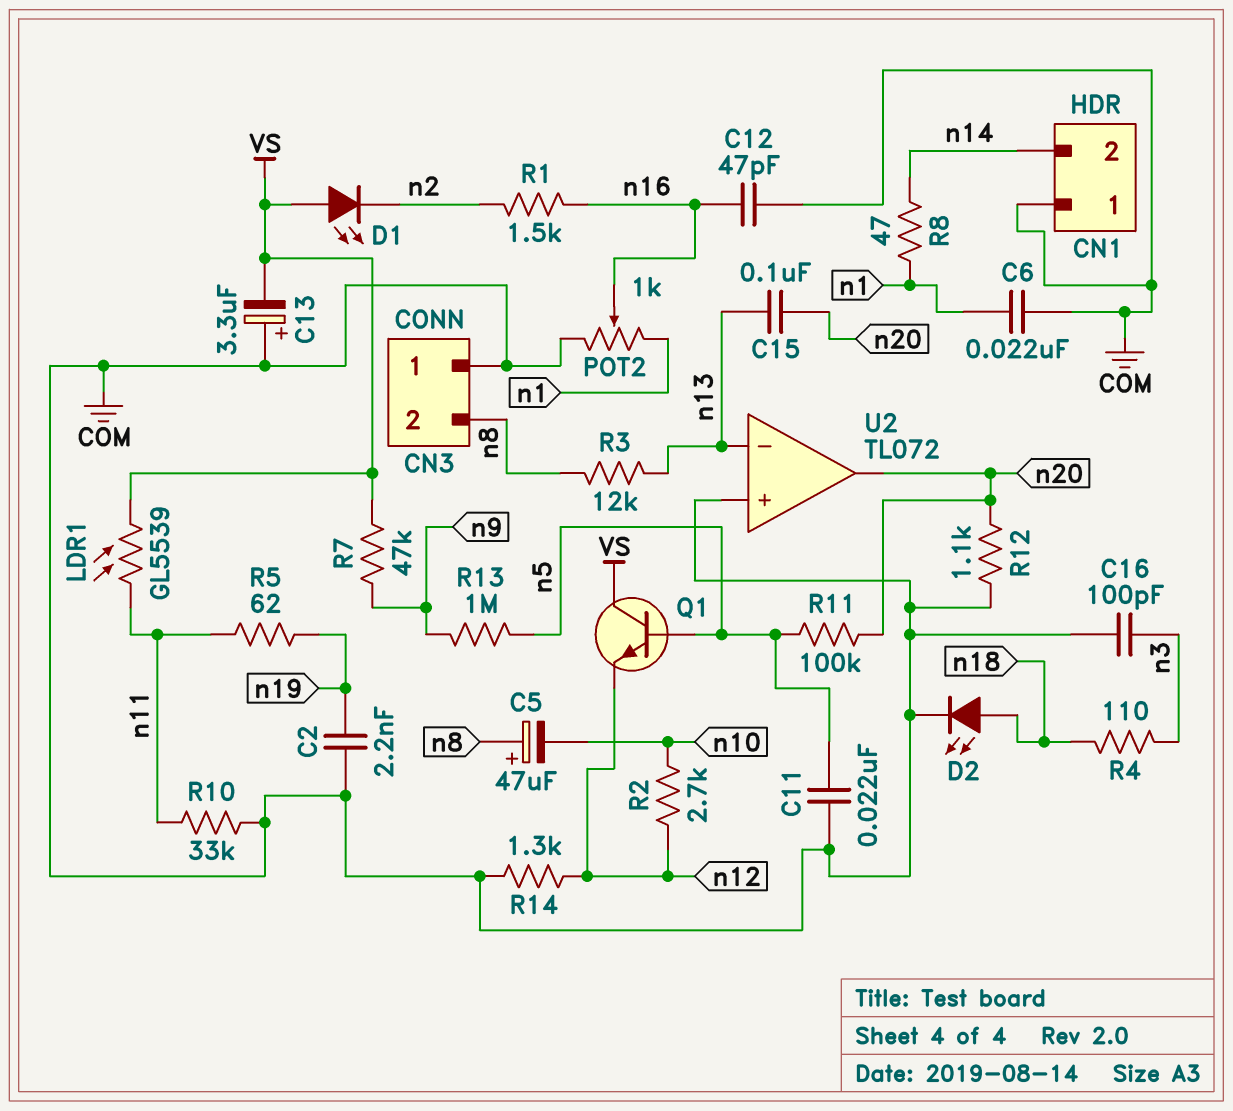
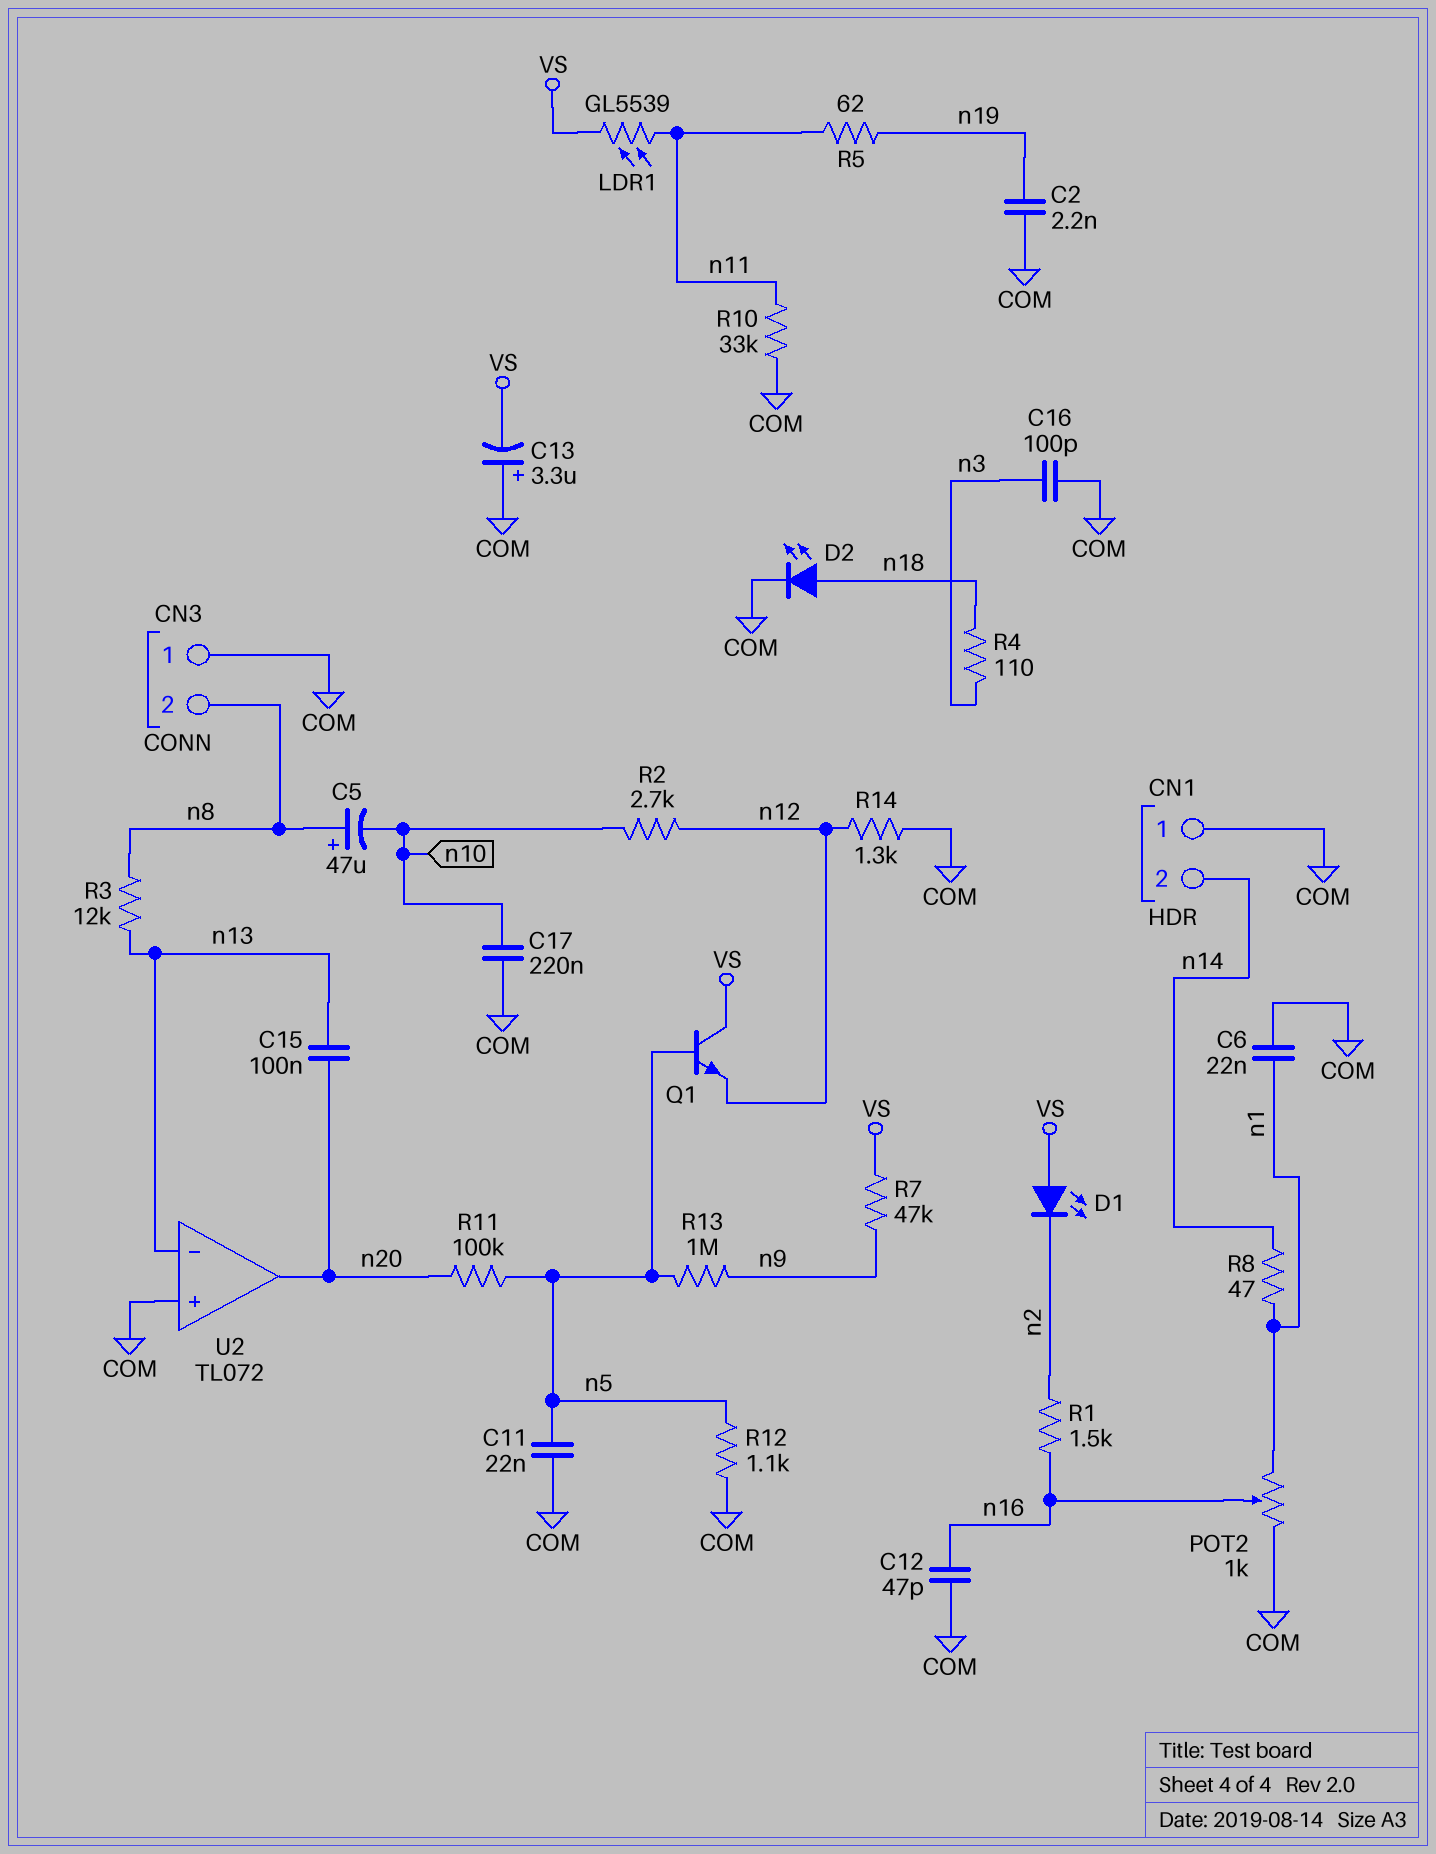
C17: none -> 220nF (COM, n10)
R12: 1.1k (COM, n20) -> 1.1k (COM, n5)

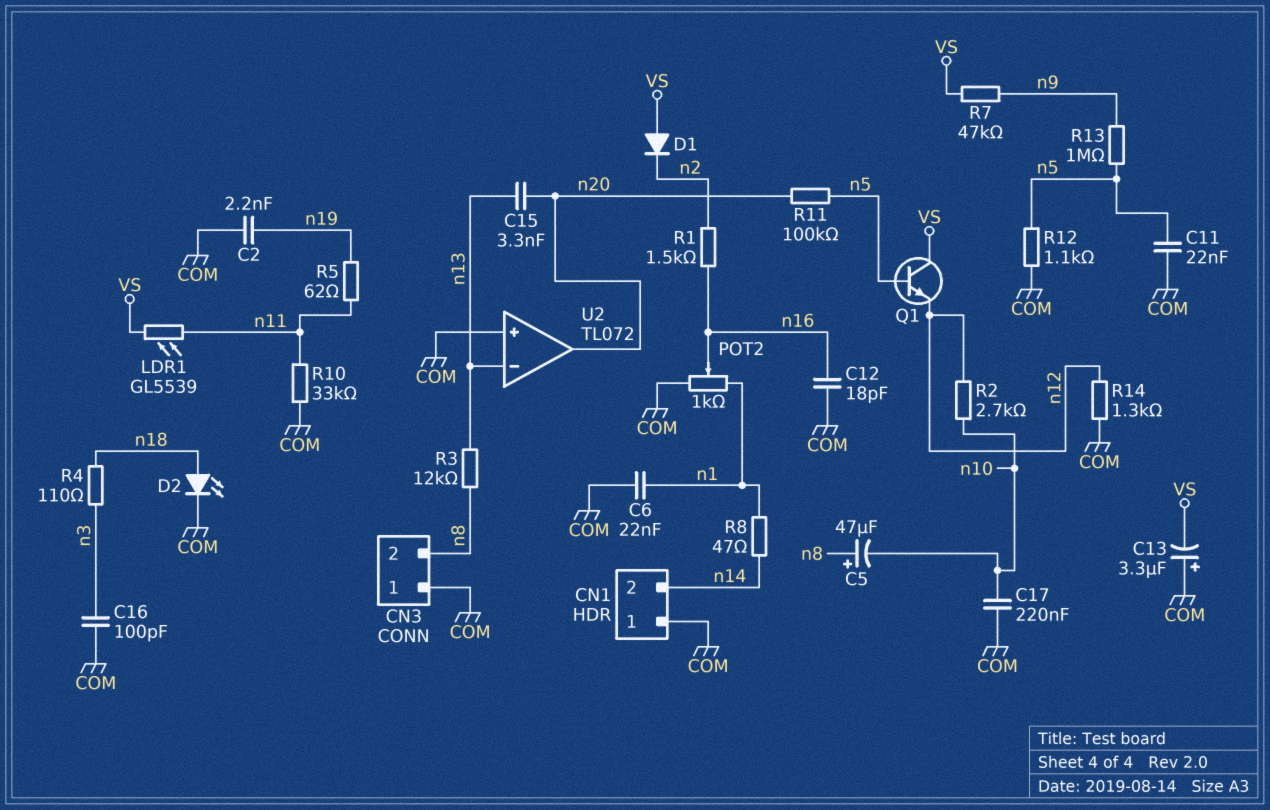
C12: 47pF (COM, n16) -> 18pF (COM, n16)
C15: 100nF (n13, n20) -> 3.3nF (n13, n20)
D1: LED (A VS, K n2) -> diode (A VS, K n2)

